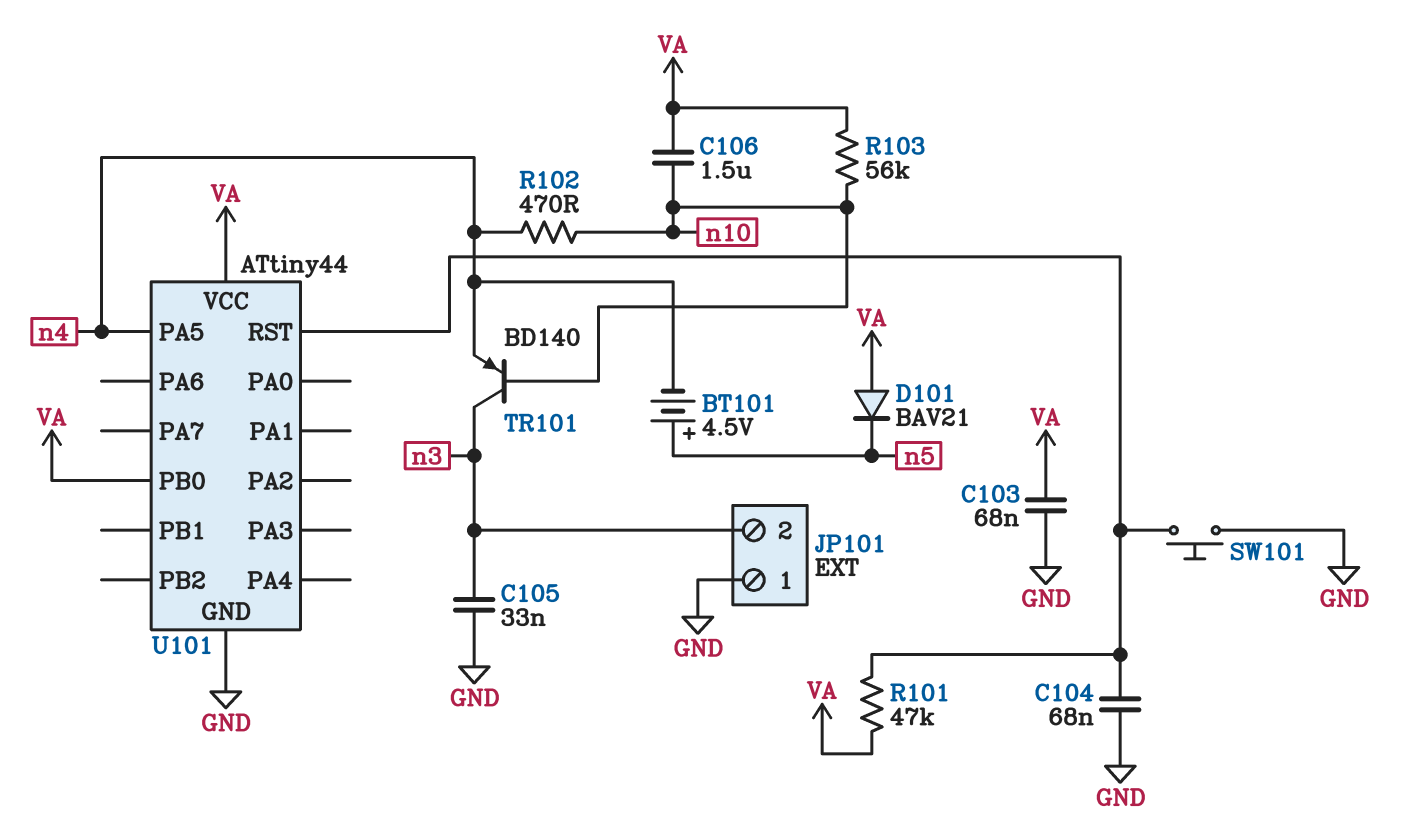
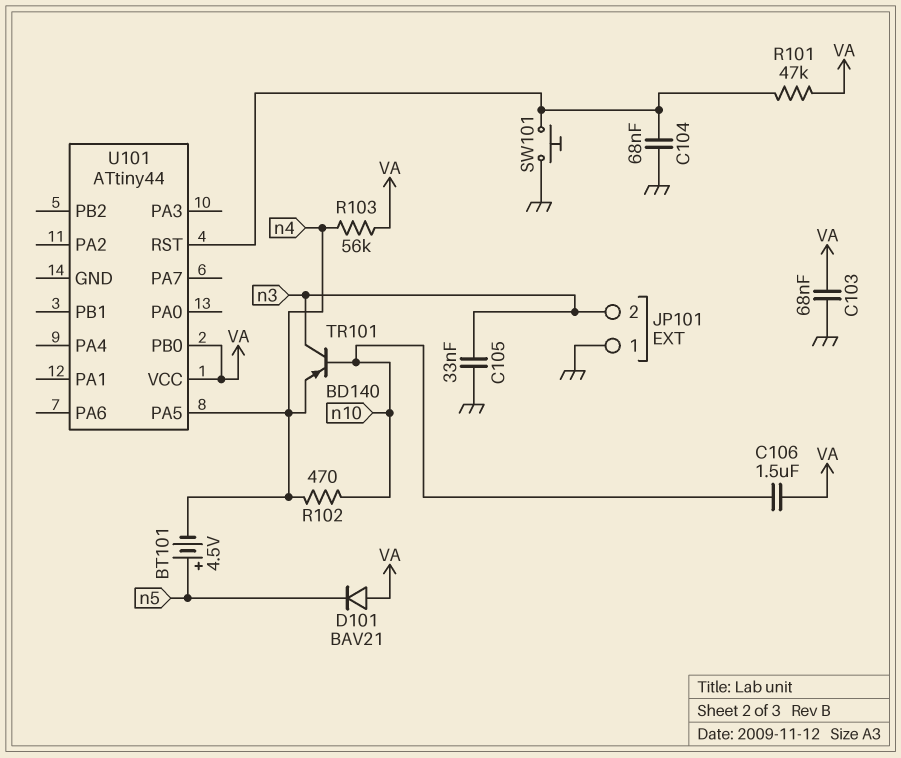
R103: 56k (VA, n10) -> 56k (VA, n4)
U101 pin GND: GND -> none

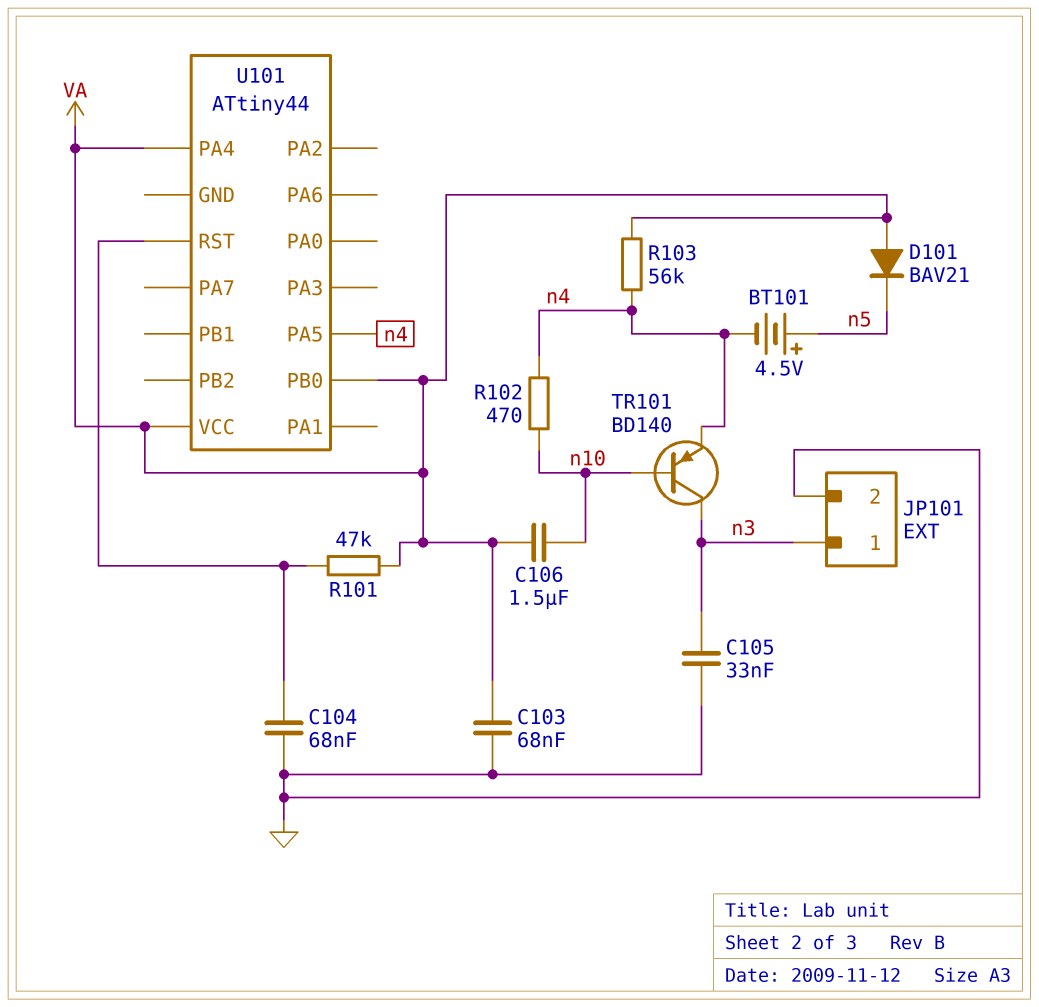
JP101 pin 1: GND -> n3
JP101 pin 2: n3 -> GND
SW101: button (GND, U101/RST) -> none
U101 pin PA4: none -> VA

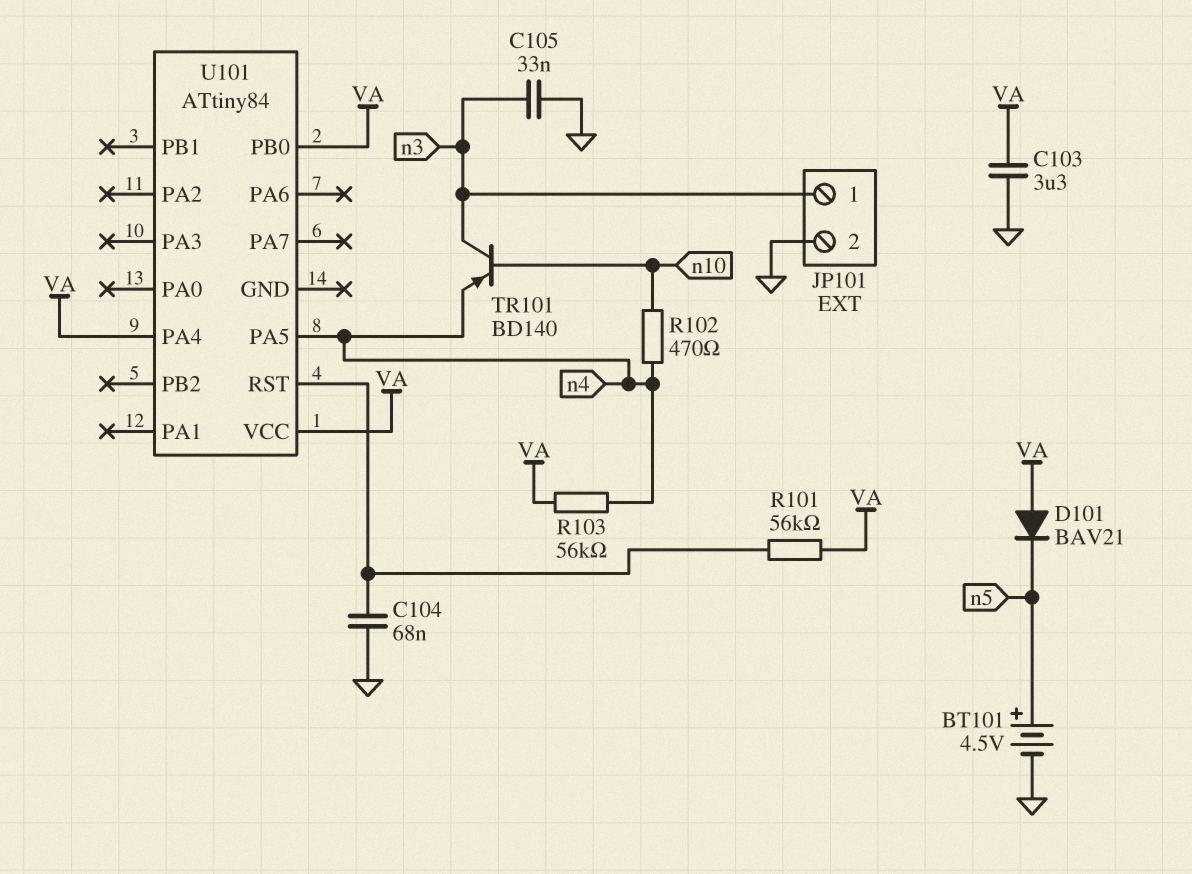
BT101: 4.5V (plus n5, minus n4) -> 4.5V (plus n5, minus GND)
C103: 68nF (GND, VA) -> 3.3uF (GND, VA)
C106: 1.5uF (VA, n10) -> none
R101: 47k (U101/RST, VA) -> 56k (U101/RST, VA)
U101: ATtiny44 -> ATtiny84

